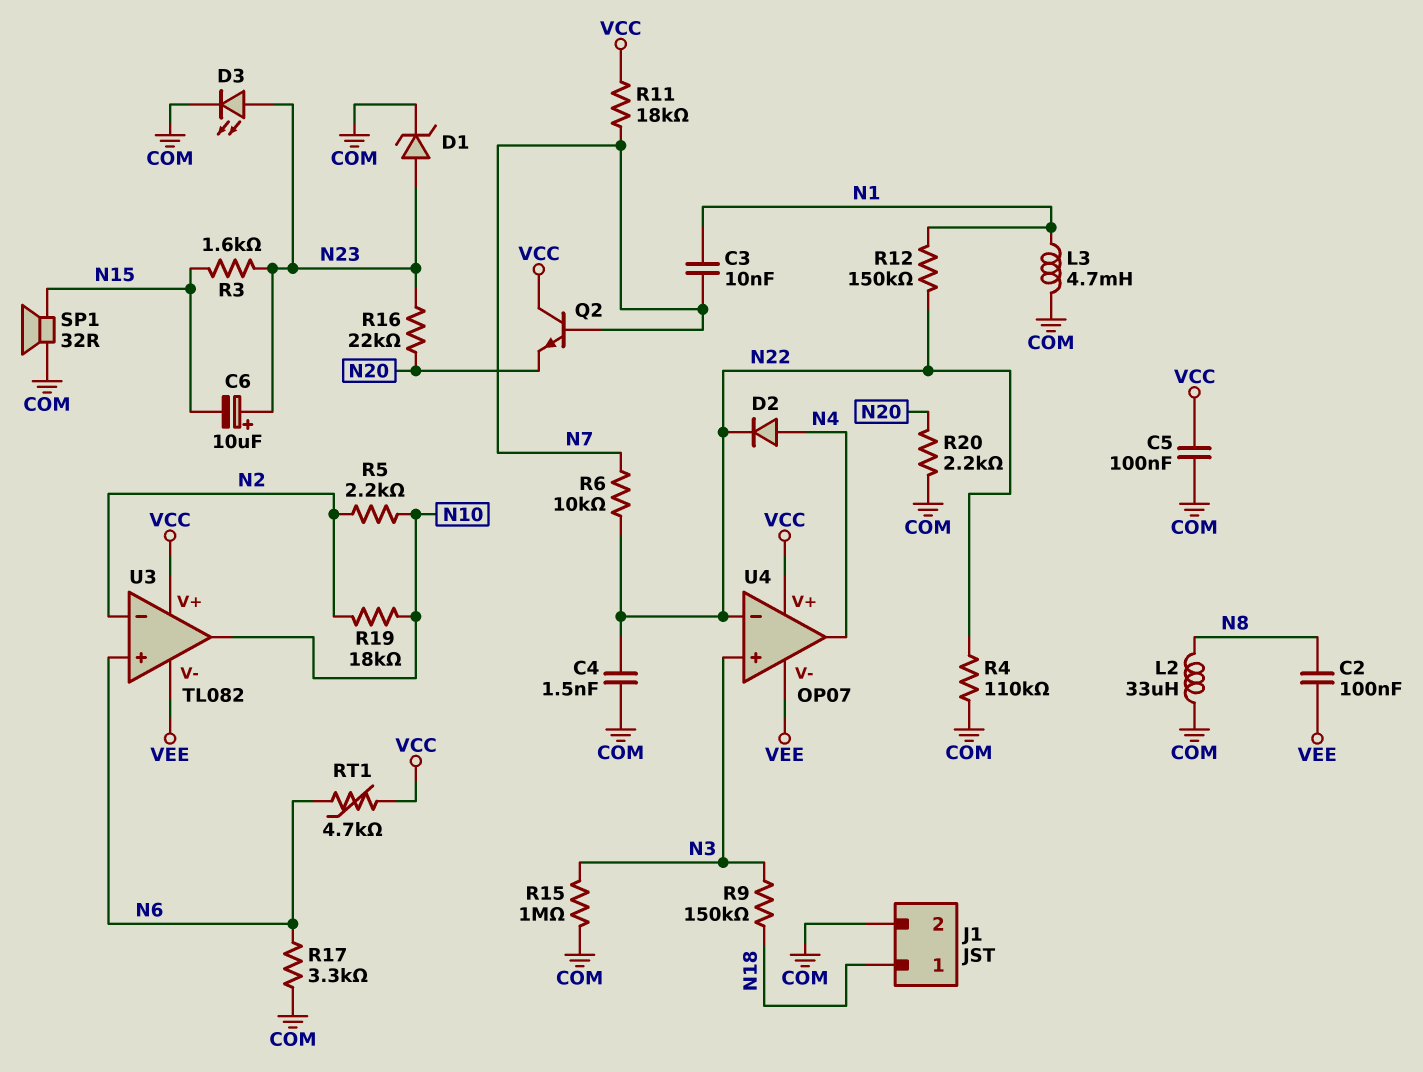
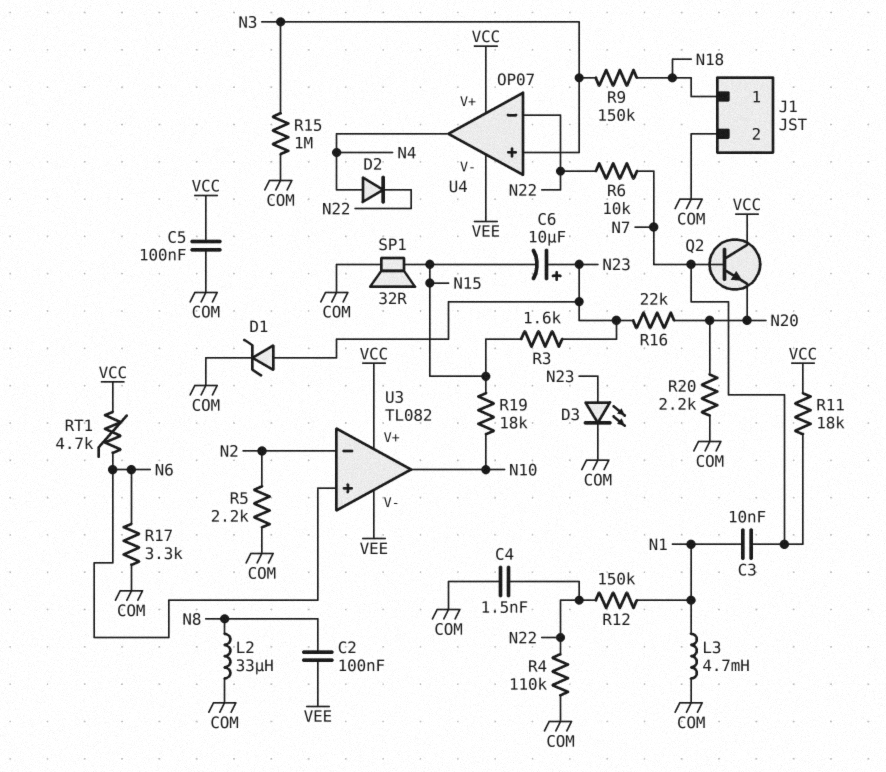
R5: 2.2k (N2, N10) -> 2.2k (COM, N2)
R19: 18k (N2, N10) -> 18k (N10, N15)

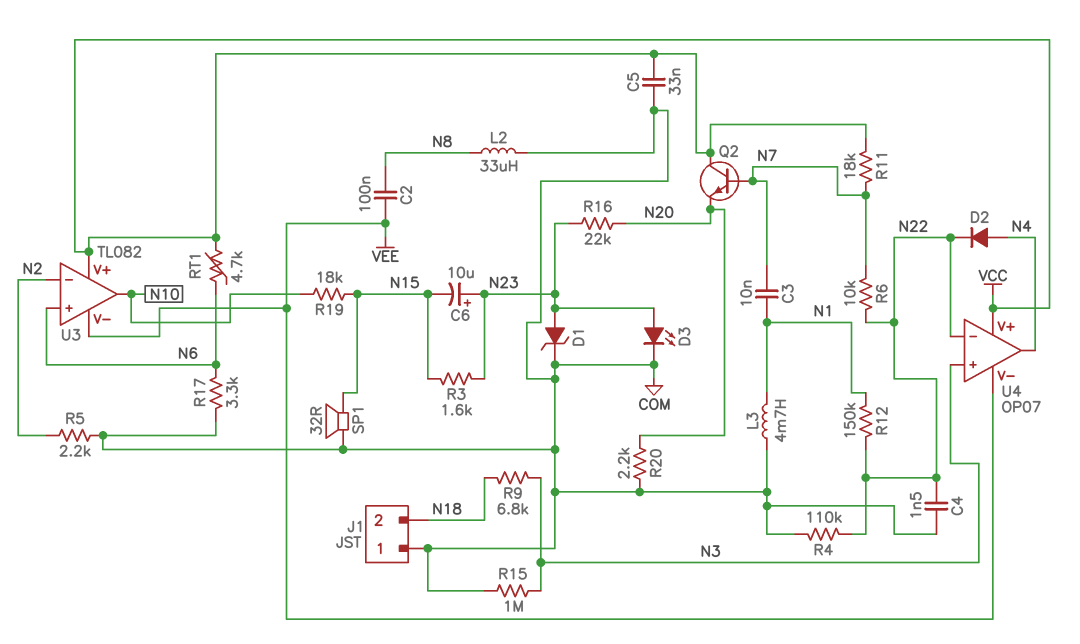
C5: 100nF (COM, VCC) -> 33nF (COM, VCC)
J1 pin 1: N18 -> COM
J1 pin 2: COM -> N18
R9: 150k (N3, N18) -> 6.8k (N3, N18)

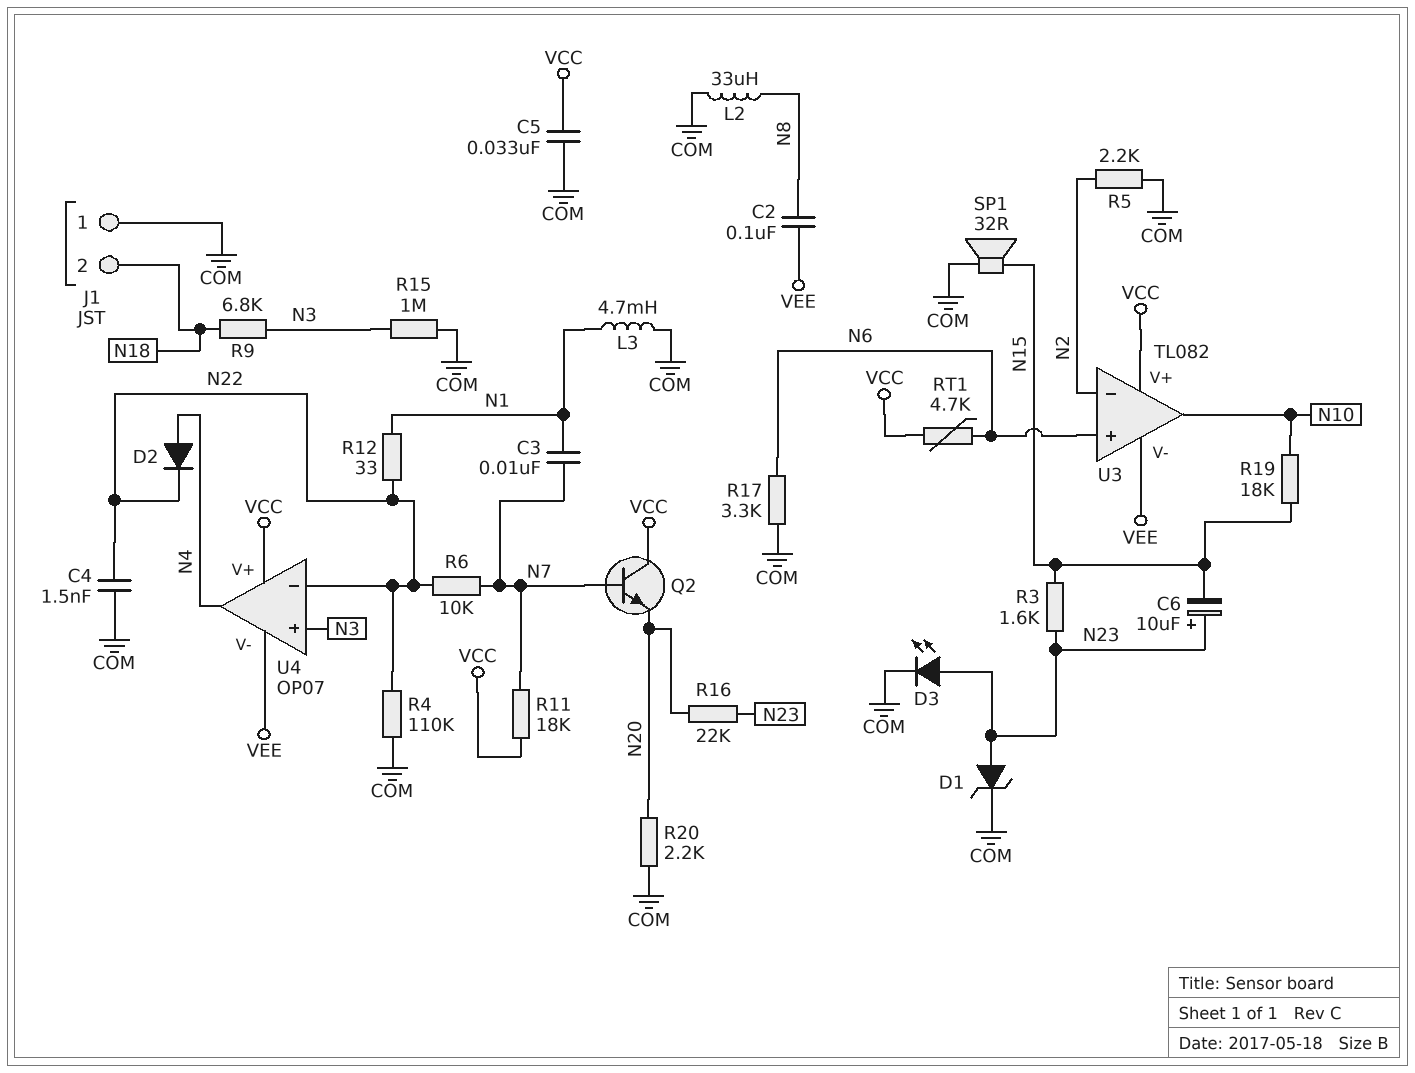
R12: 150k (N1, N22) -> 33 (N1, N22)

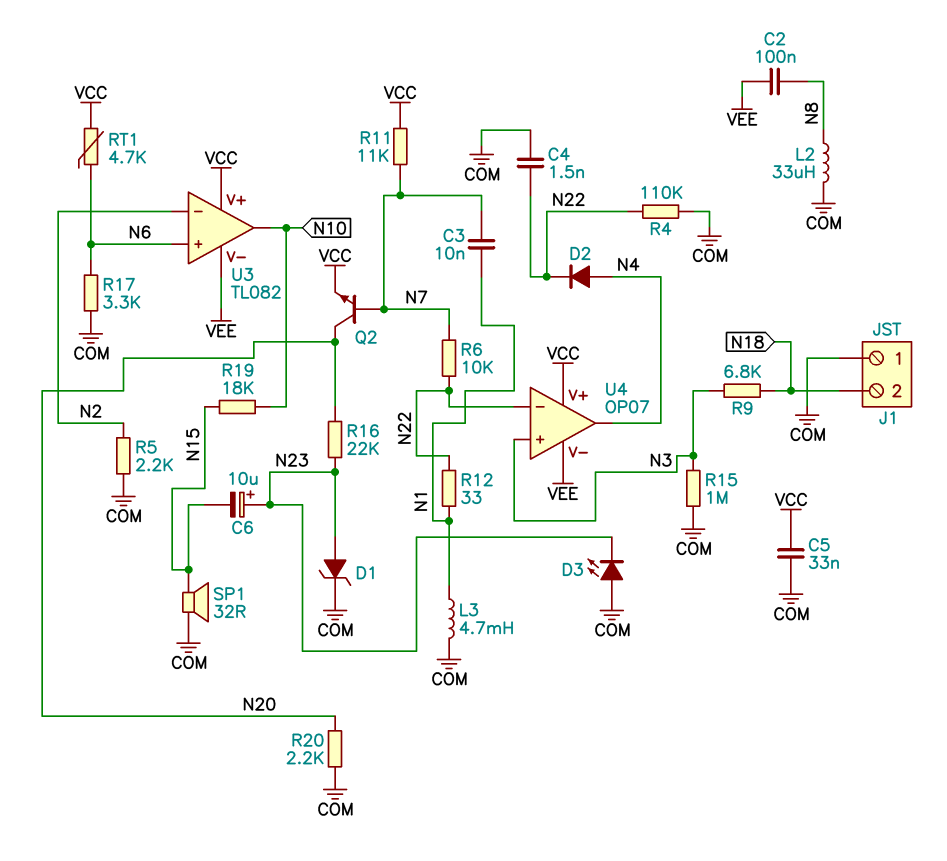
D3: LED (A N23, K COM) -> LED (A COM, K N23)
Q2: NPN (B N7, C VCC, E N20) -> NPN (B N7, C N20, E VCC)
R3: 1.6k (N15, N23) -> none
R11: 18k (N7, VCC) -> 11k (N7, VCC)

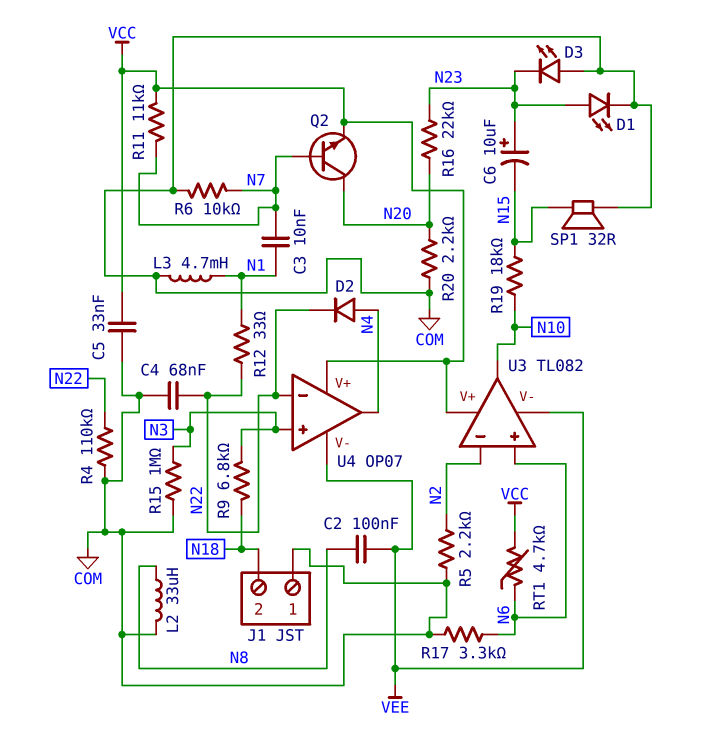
C4: 1.5nF (COM, N22) -> 68nF (COM, N22)
D1: zener (A N23, K COM) -> LED (A N23, K COM)
R6: 10k (N7, N22) -> 10k (COM, N7)

